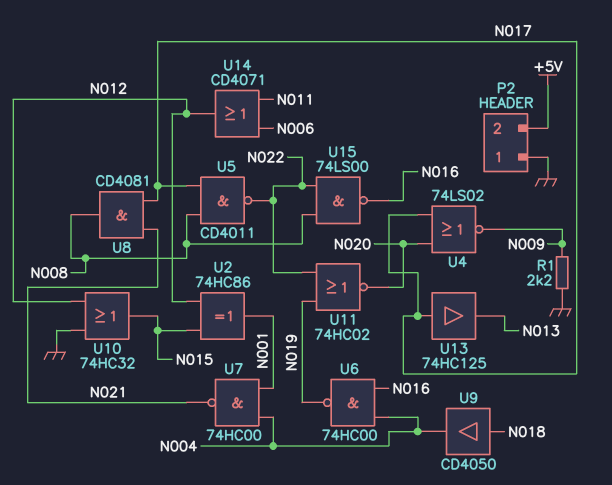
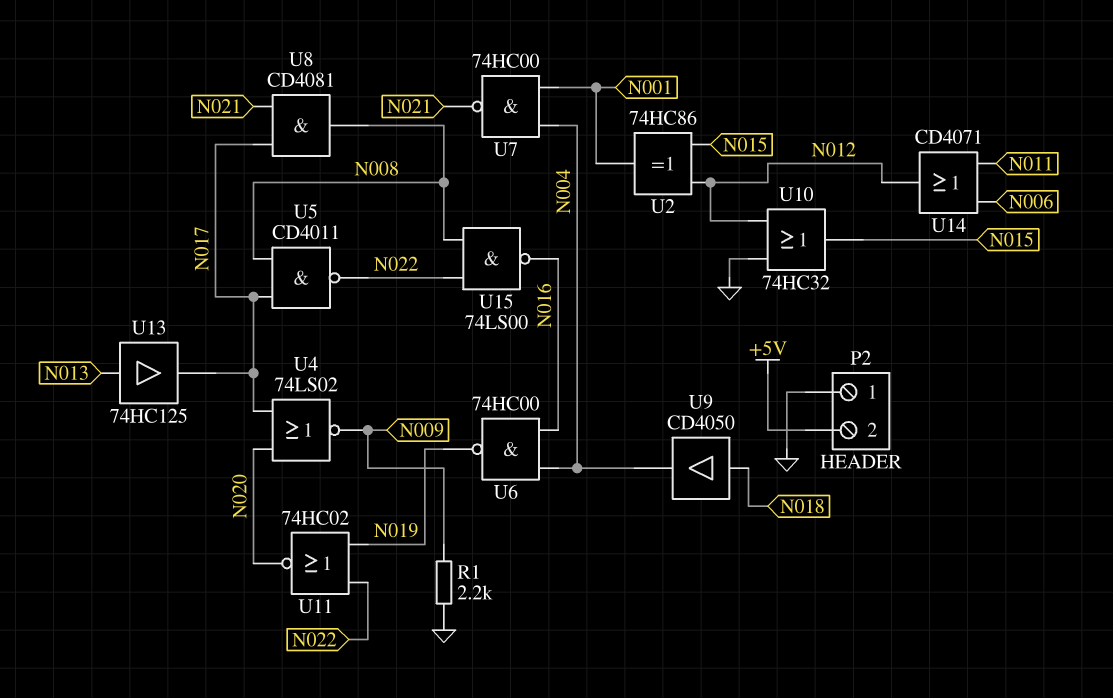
U13: buffer 74HC125 (in N017, out N013) -> buffer 74HC125 (in N013, out N017)

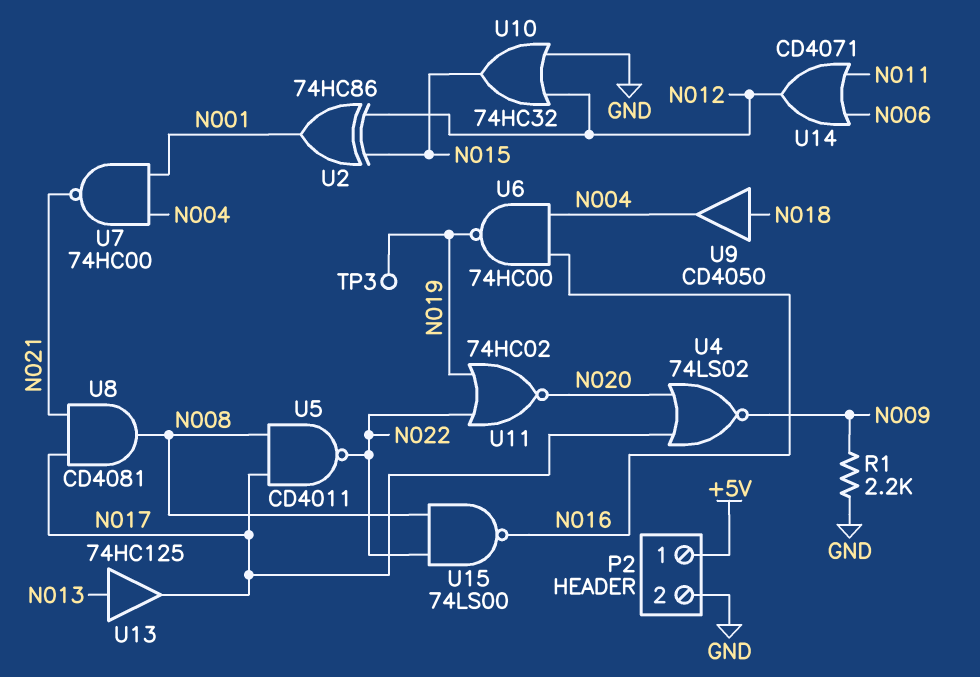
P2 pin 1: GND -> +5V
P2 pin 2: +5V -> GND
TP3: none -> test point (N019)

